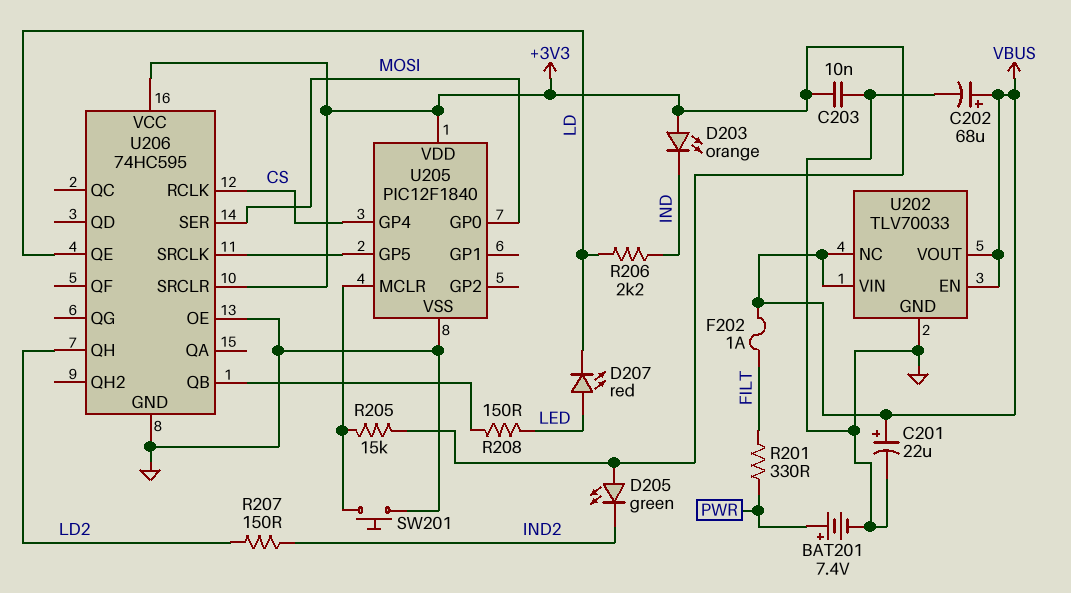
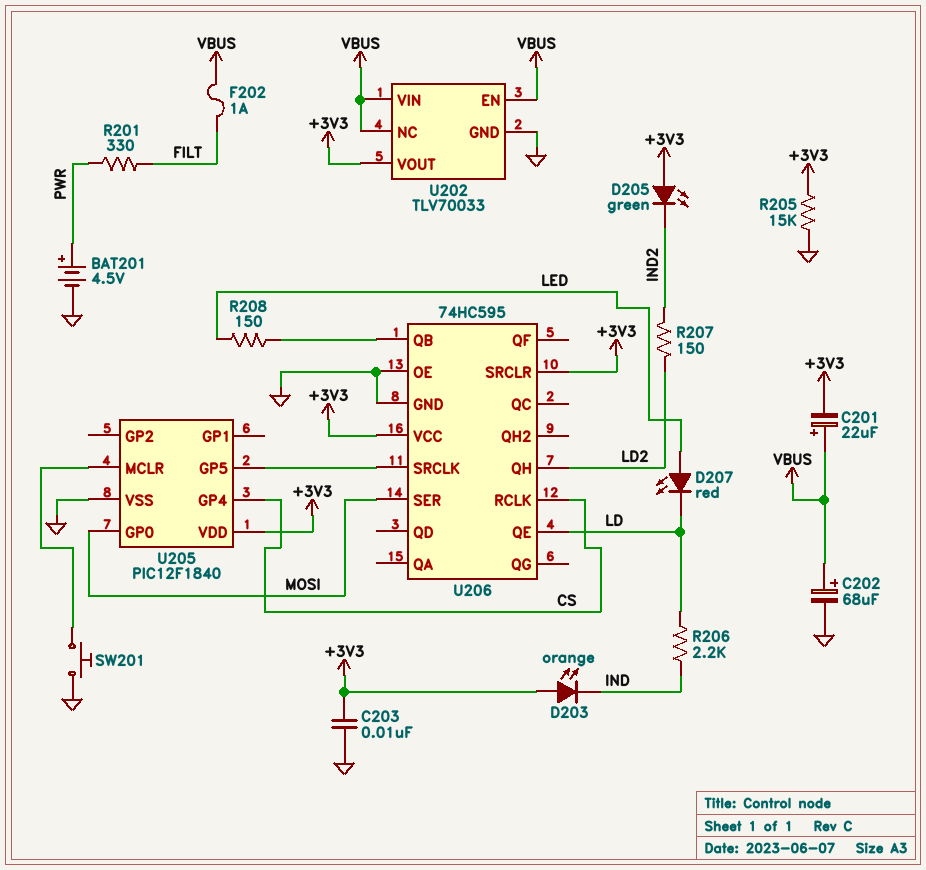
BAT201: 7.4V (plus PWR, minus GND) -> 4.5V (plus PWR, minus GND)
C201: 22uF (plus VBUS, minus GND) -> 22uF (plus VBUS, minus +3V3)
R205: 15k (+3V3, U205/MCLR) -> 15k (+3V3, GND)
U202 pin VOUT: VBUS -> +3V3

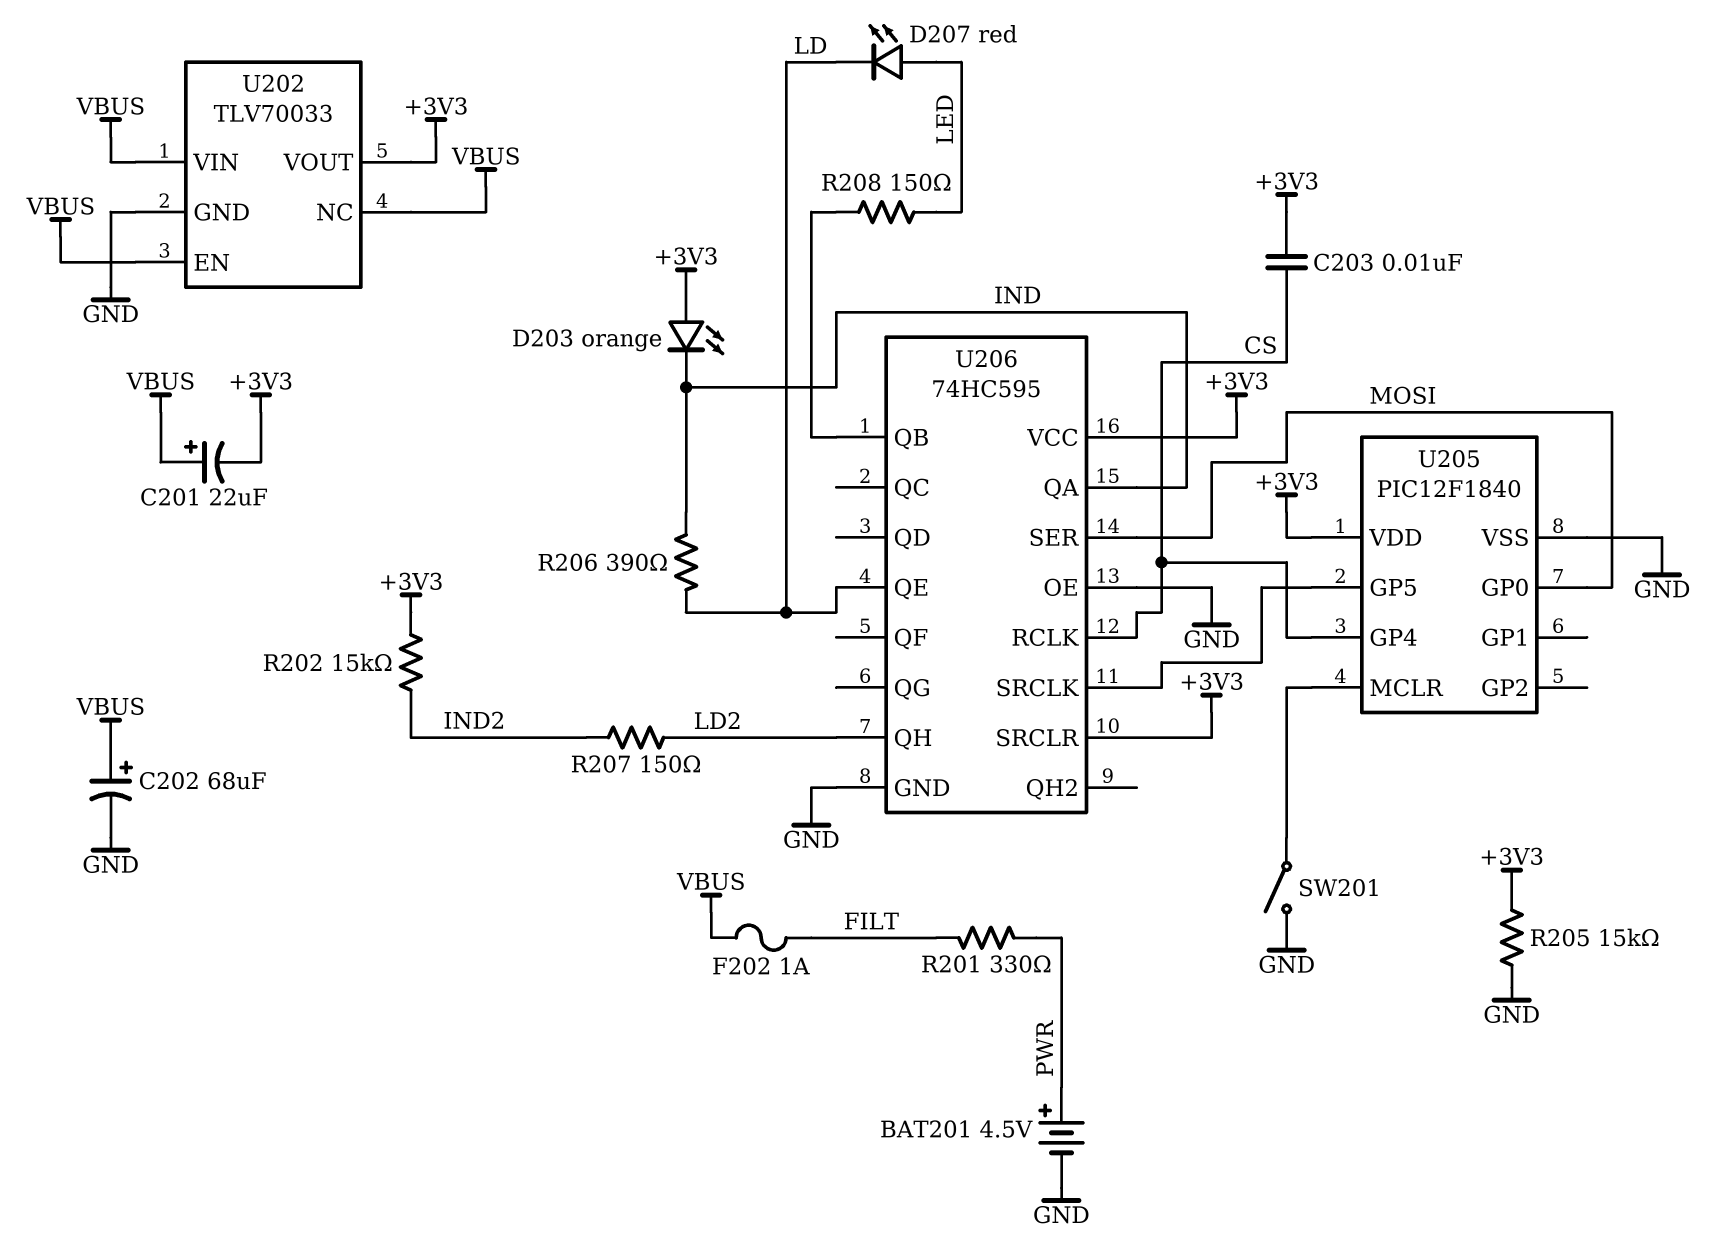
C203: 10nF (+3V3, GND) -> 10nF (+3V3, CS)
D205: LED green (A +3V3, K IND2) -> none
R202: none -> 15k (+3V3, IND2)
R206: 2.2k (IND, LD) -> 390 (IND, LD)
SW201: button (GND, U205/MCLR) -> switch (GND, U205/MCLR)
U206 pin QA: none -> IND

